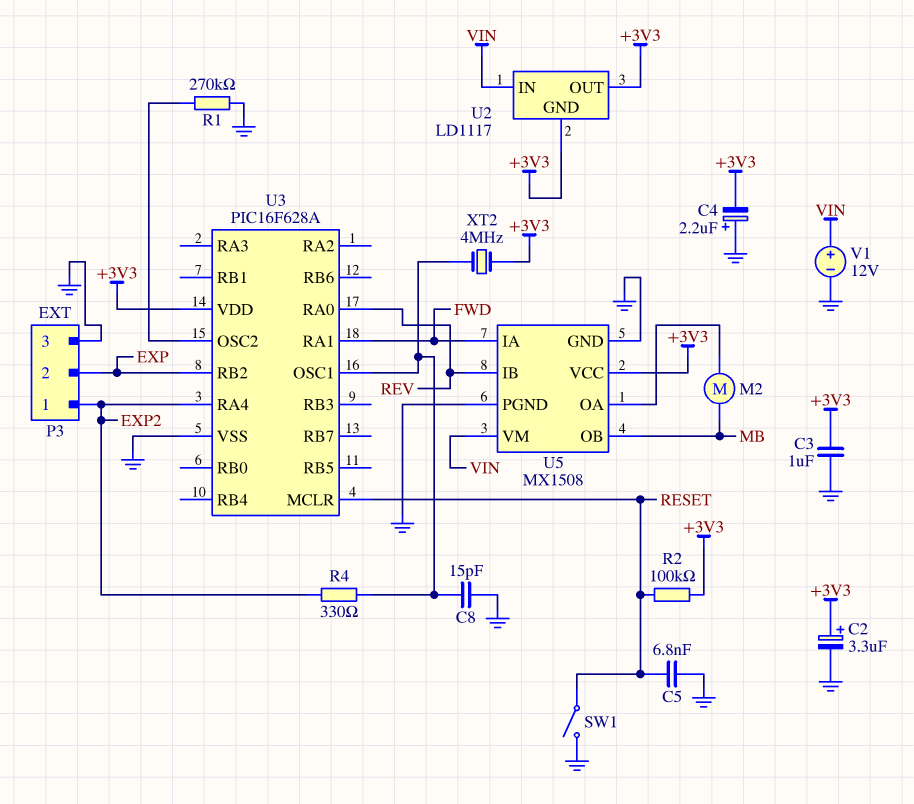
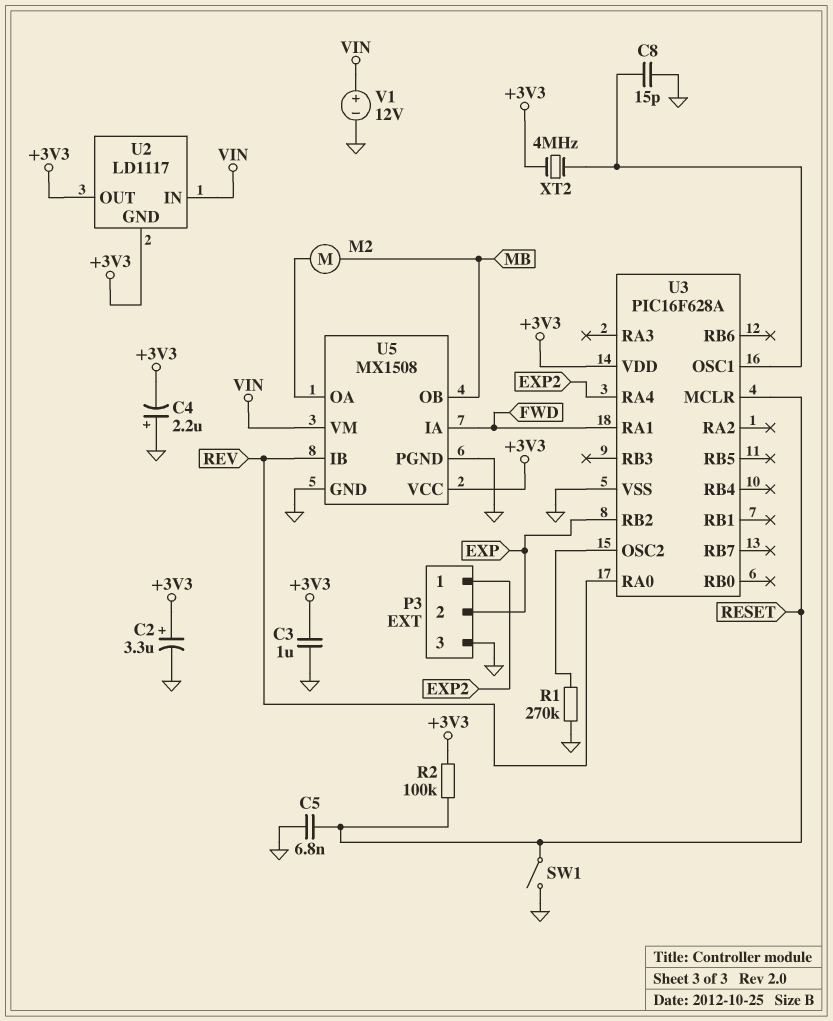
R4: 330 (EXP2, U3/OSC1) -> none

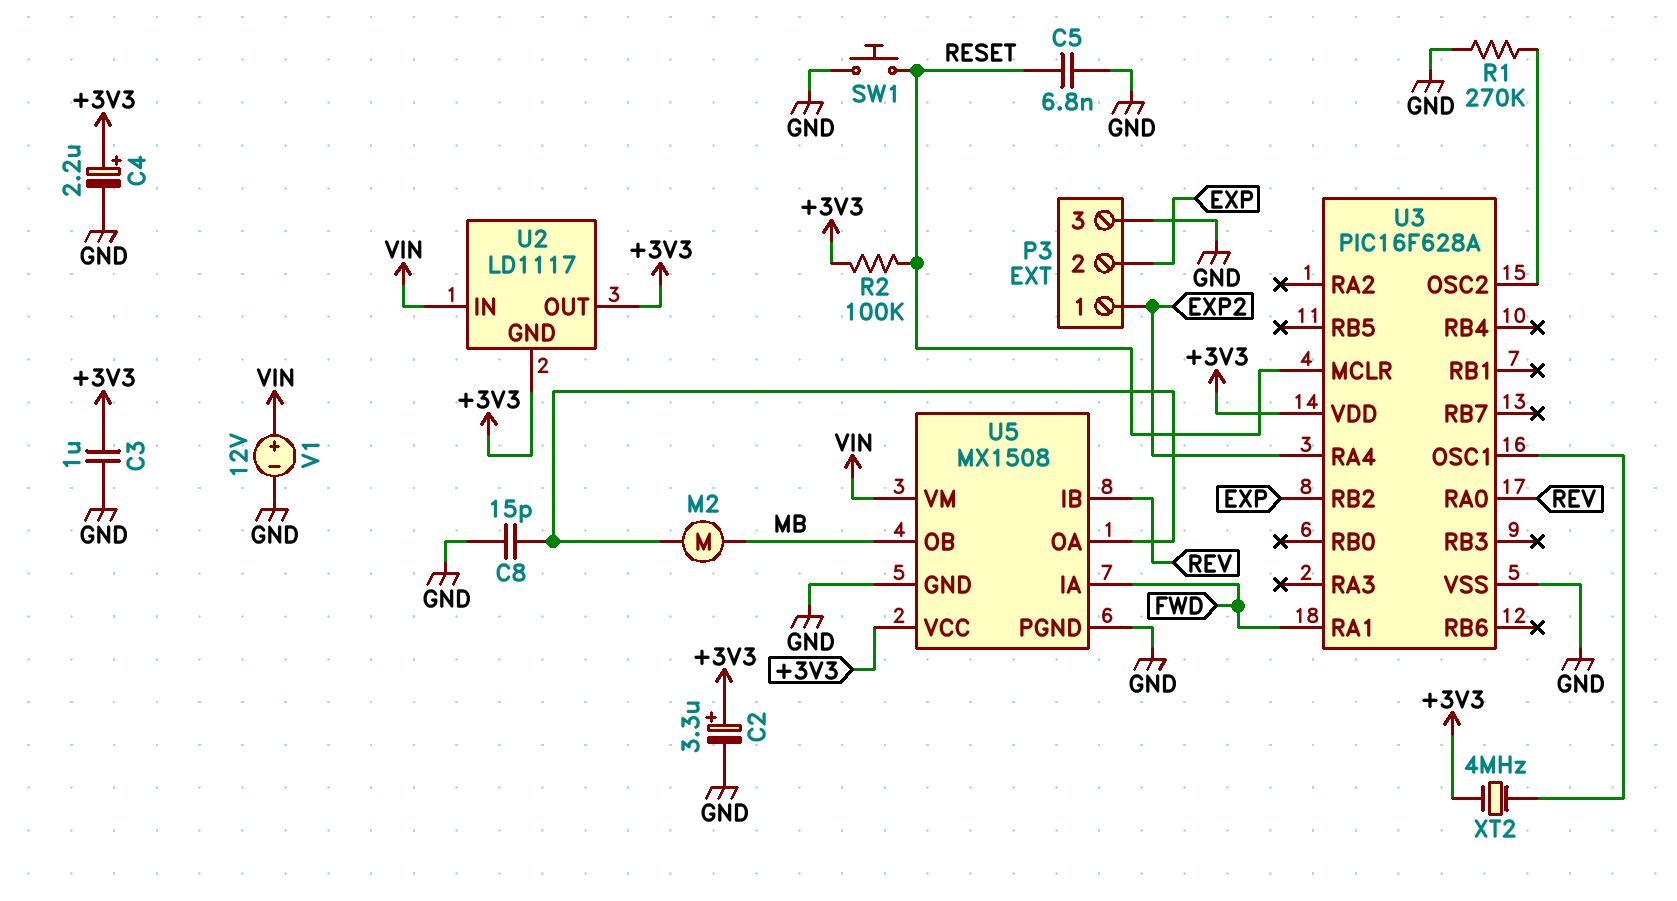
C4: 2.2uF (plus GND, minus +3V3) -> 2.2uF (plus +3V3, minus GND)
C8: 15pF (GND, U3/OSC1) -> 15pF (GND, U5/OA)
SW1: switch (GND, RESET) -> button (GND, RESET)

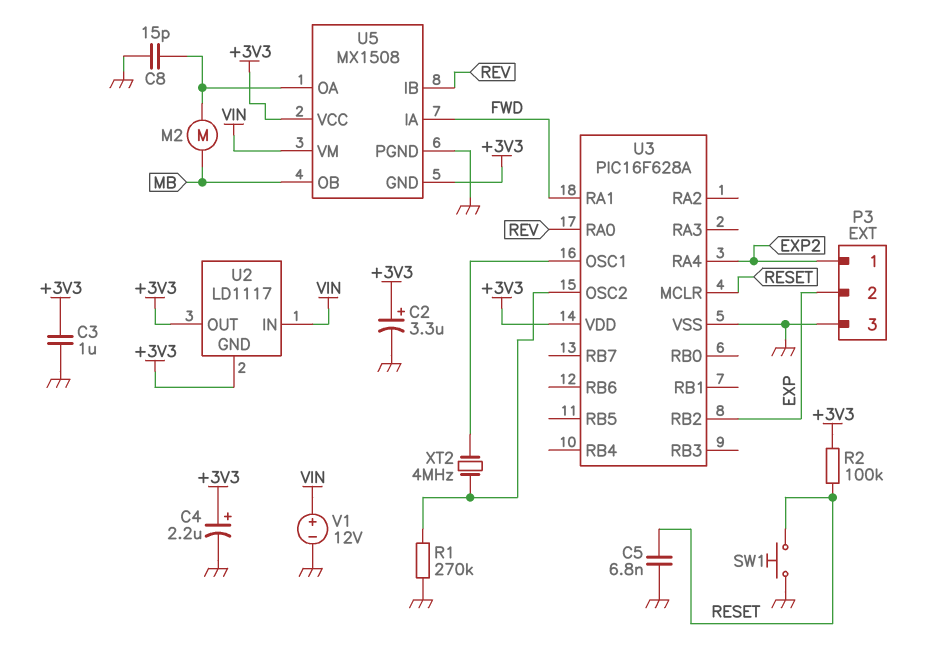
U5 pin GND: GND -> +3V3
XT2: 4MHz (+3V3, U3/OSC1) -> 4MHz (U3/OSC1, U3/OSC2)

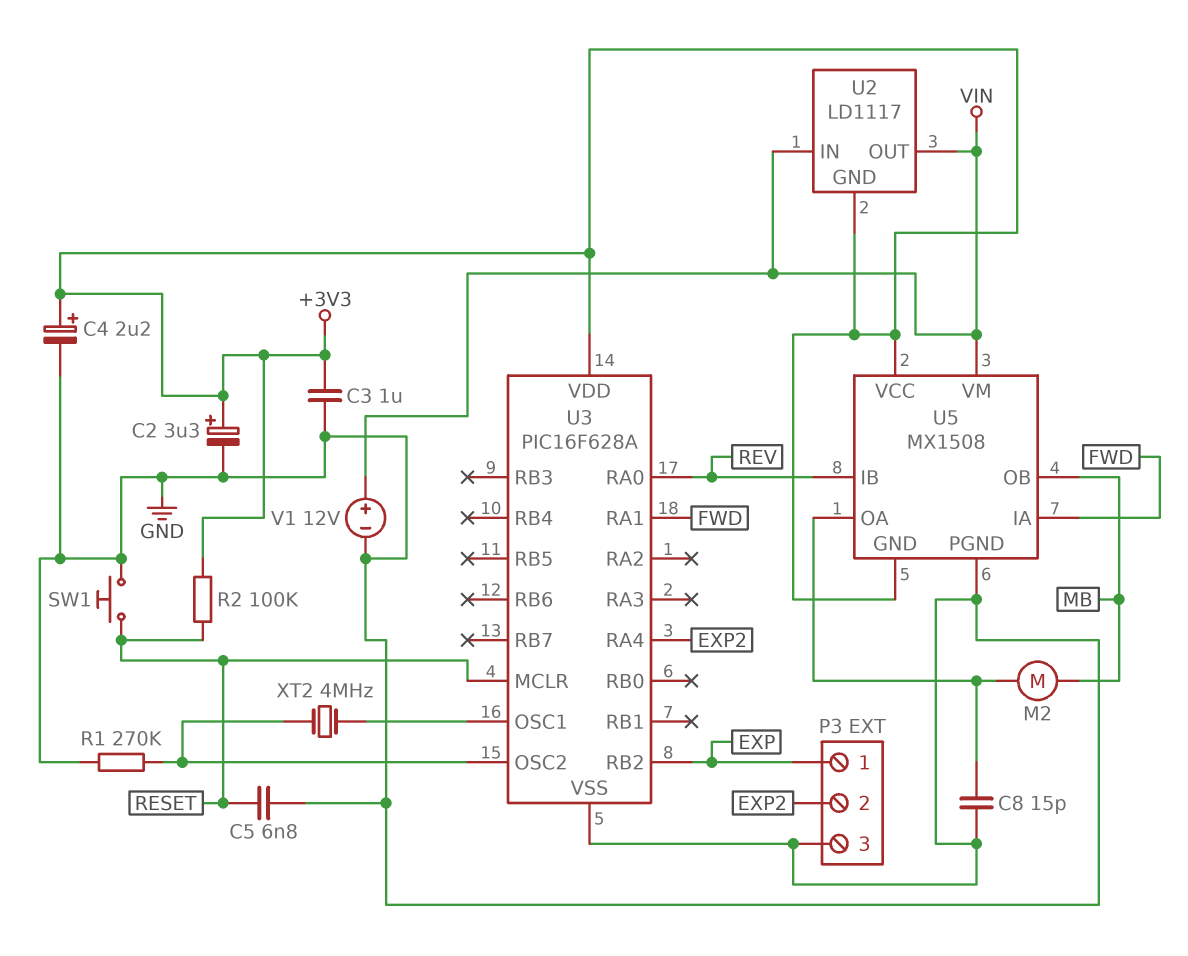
P3 pin 1: EXP2 -> EXP
P3 pin 2: EXP -> EXP2
U2 pin OUT: +3V3 -> VIN

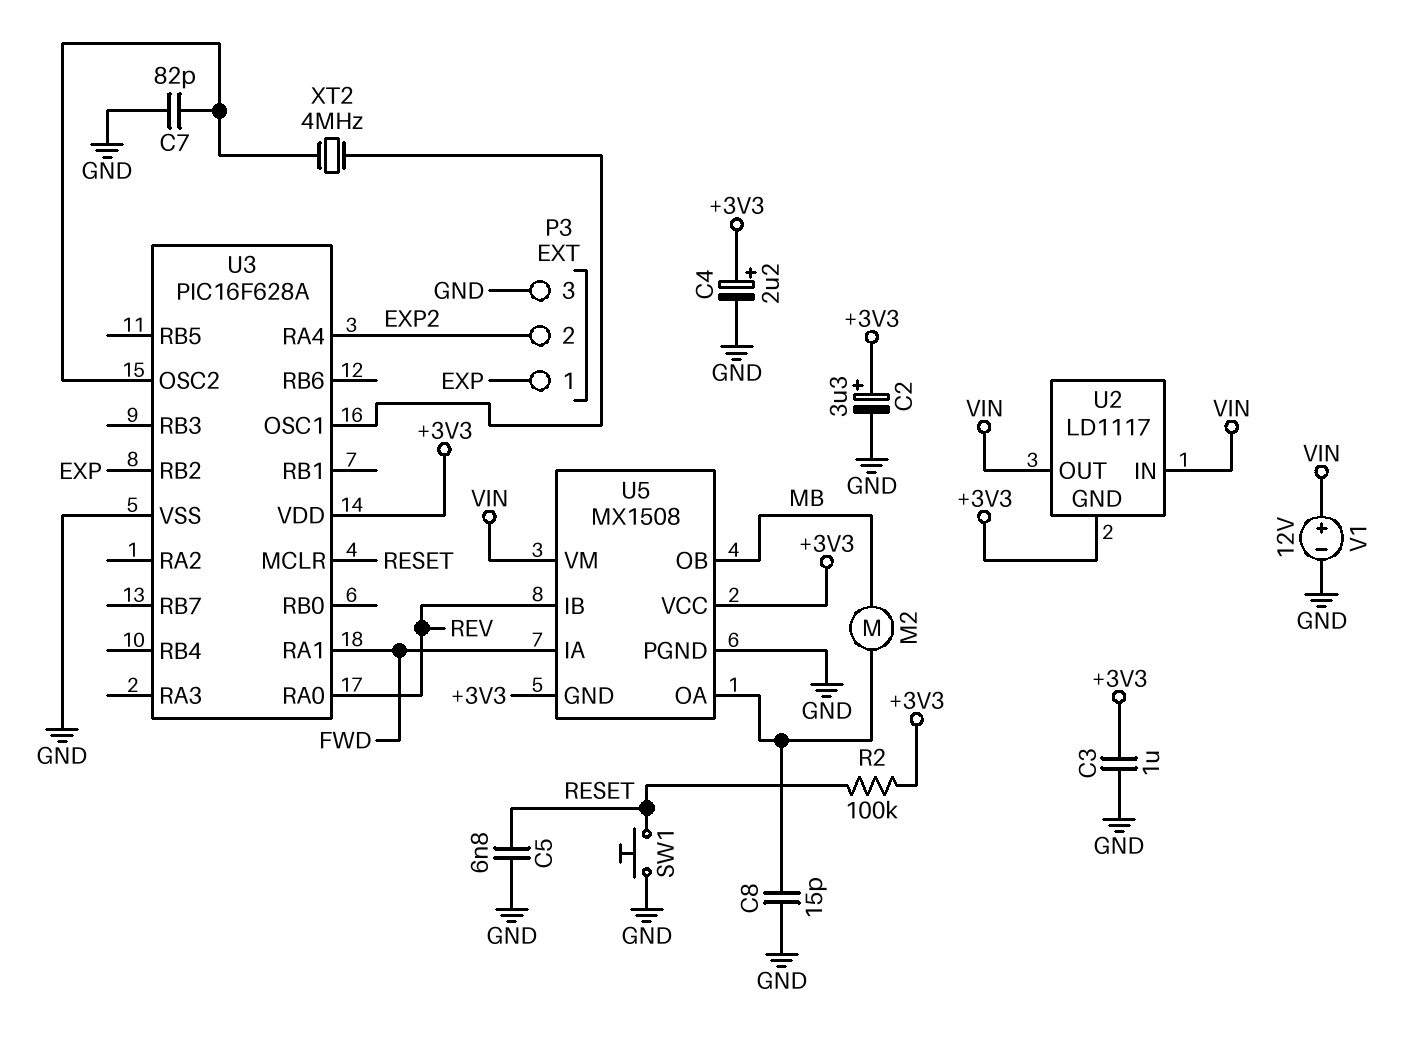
C7: none -> 82pF (GND, U3/OSC2)
R1: 270k (GND, U3/OSC2) -> none

